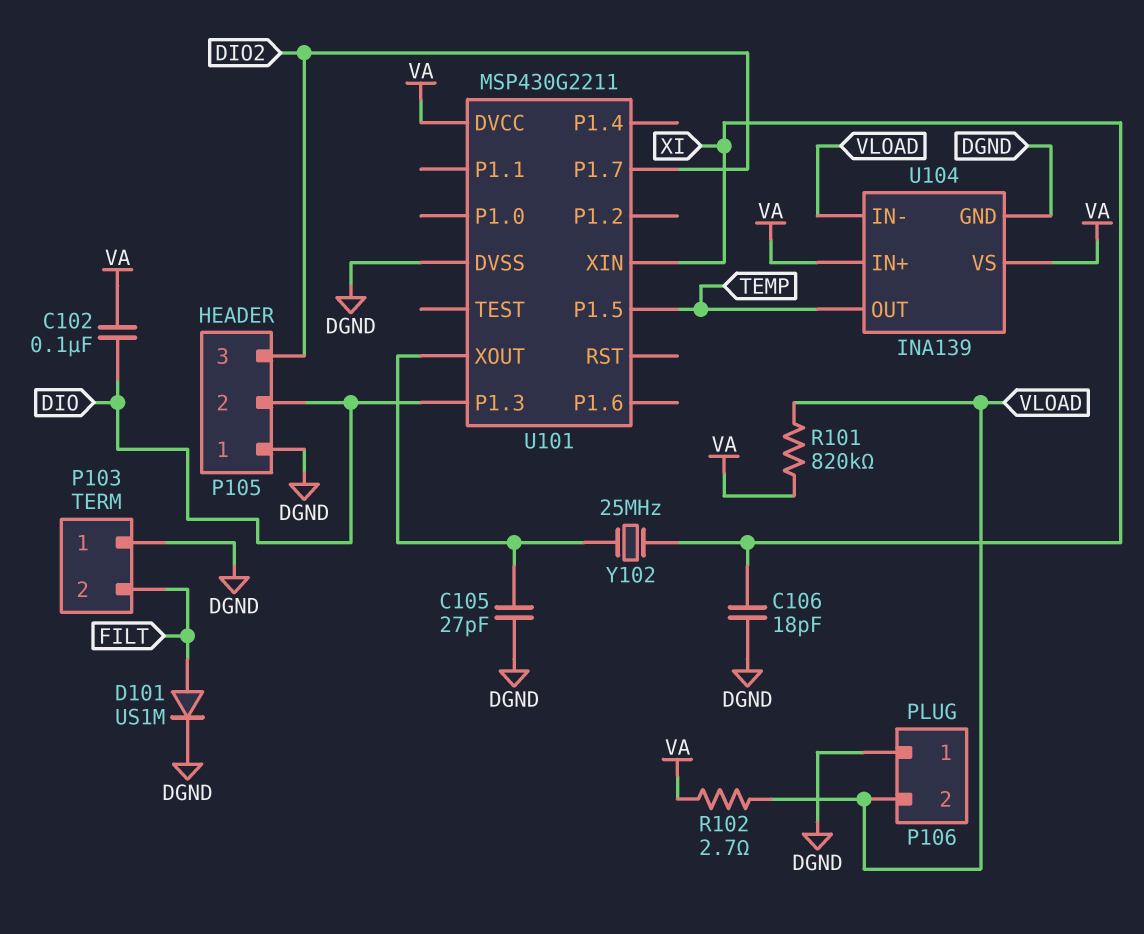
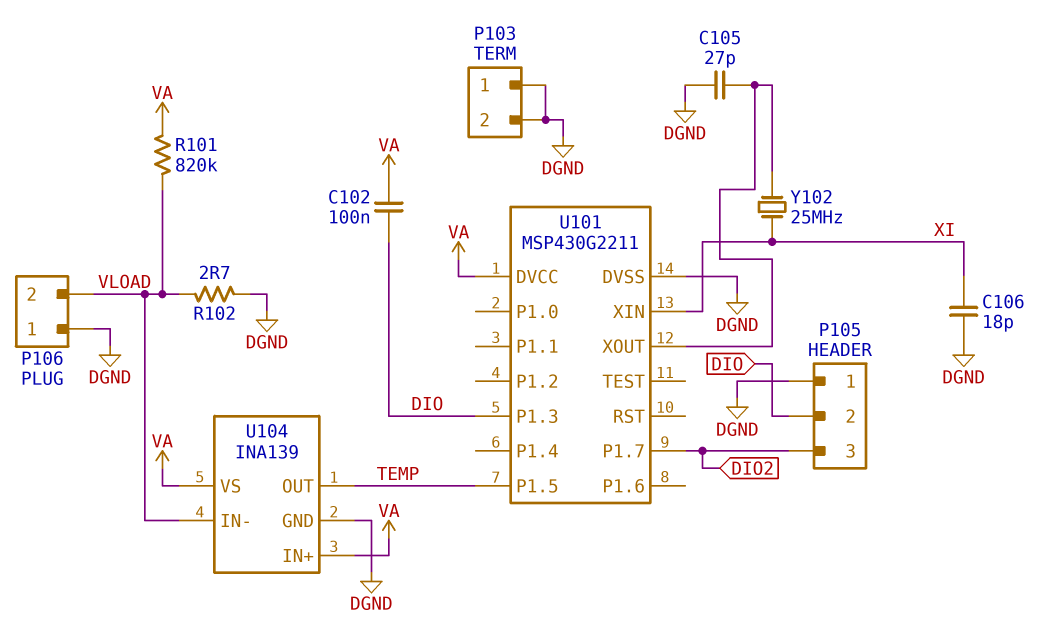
D101: diode US1M (A FILT, K DGND) -> none
P103 pin 2: FILT -> DGND
R102: 2.7 (VA, VLOAD) -> 2.7 (DGND, VLOAD)

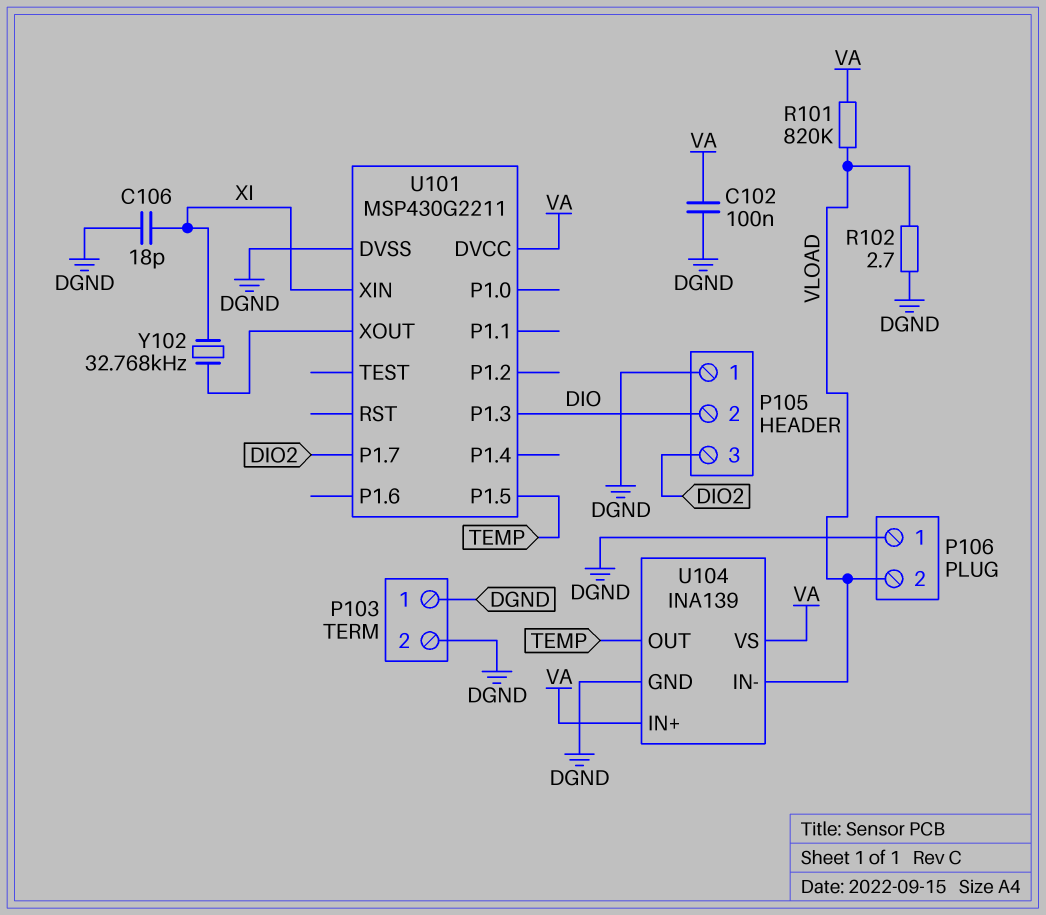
C102: 100nF (DIO, VA) -> 100nF (DGND, VA)
C105: 27pF (DGND, U101/XOUT) -> none
Y102: 25MHz (U101/XOUT, XI) -> 32.768kHz (U101/XOUT, XI)

